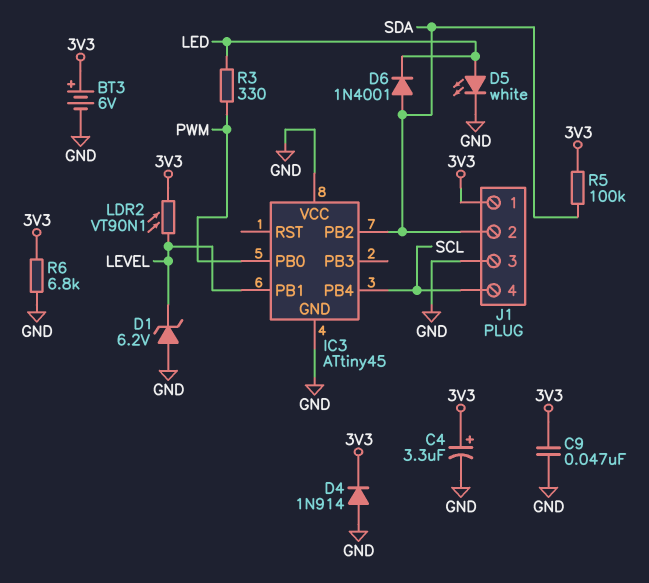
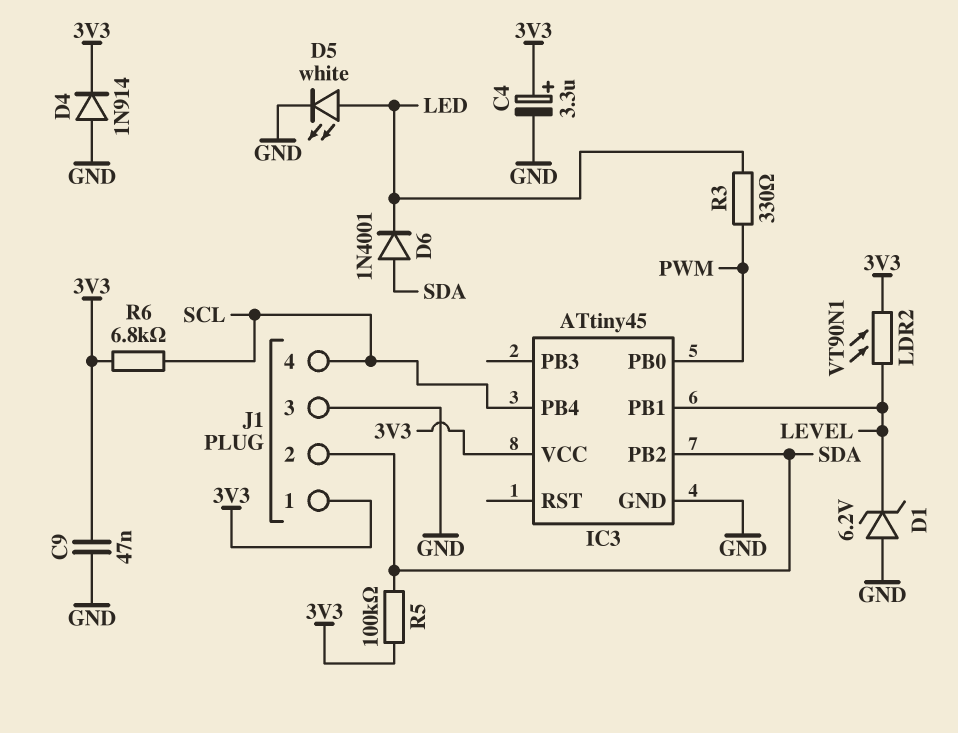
BT3: 6V (plus 3V3, minus GND) -> none
IC3 pin VCC: GND -> 3V3
R6: 6.8k (3V3, GND) -> 6.8k (3V3, SCL)

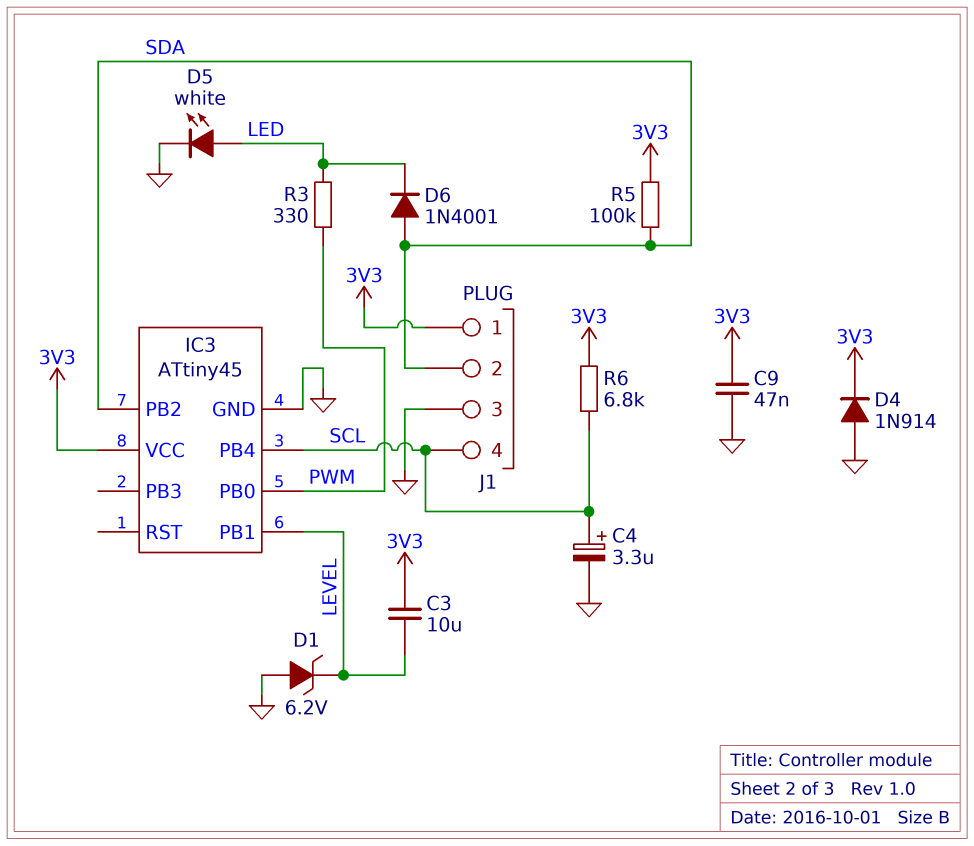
C3: none -> 10uF (3V3, LEVEL)
C4: 3.3uF (plus 3V3, minus GND) -> 3.3uF (plus SCL, minus GND)
LDR2: VT90N1 (3V3, LEVEL) -> none

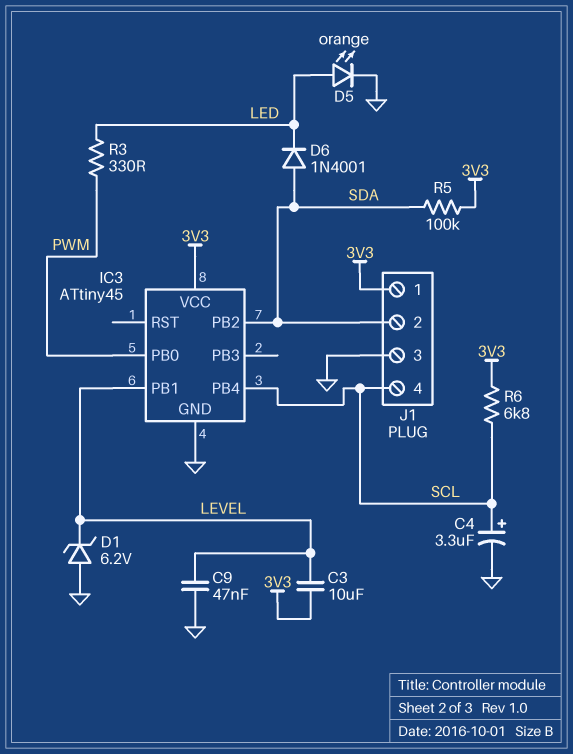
C9: 47nF (3V3, GND) -> 47nF (GND, LEVEL)
D4: diode 1N914 (A GND, K 3V3) -> none
D5: LED white (A LED, K GND) -> LED orange (A LED, K GND)

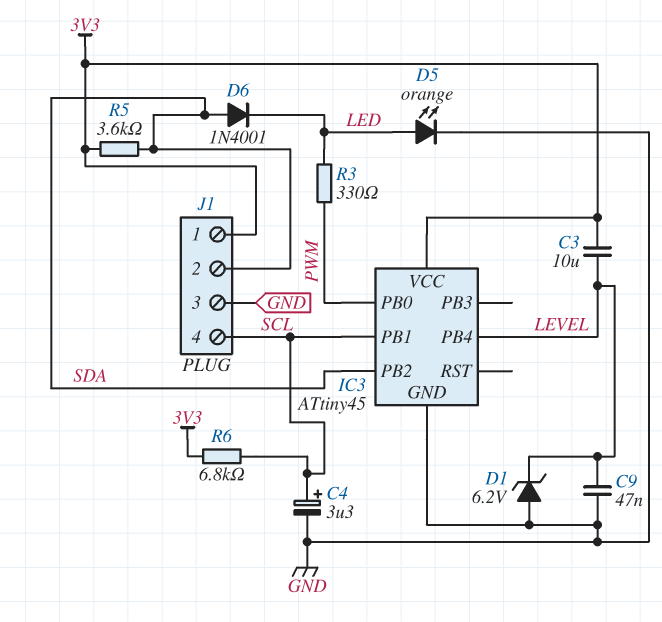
IC3 pin PB1: LEVEL -> SCL
IC3 pin PB4: SCL -> LEVEL
R5: 100k (3V3, SDA) -> 3.6k (3V3, SDA)

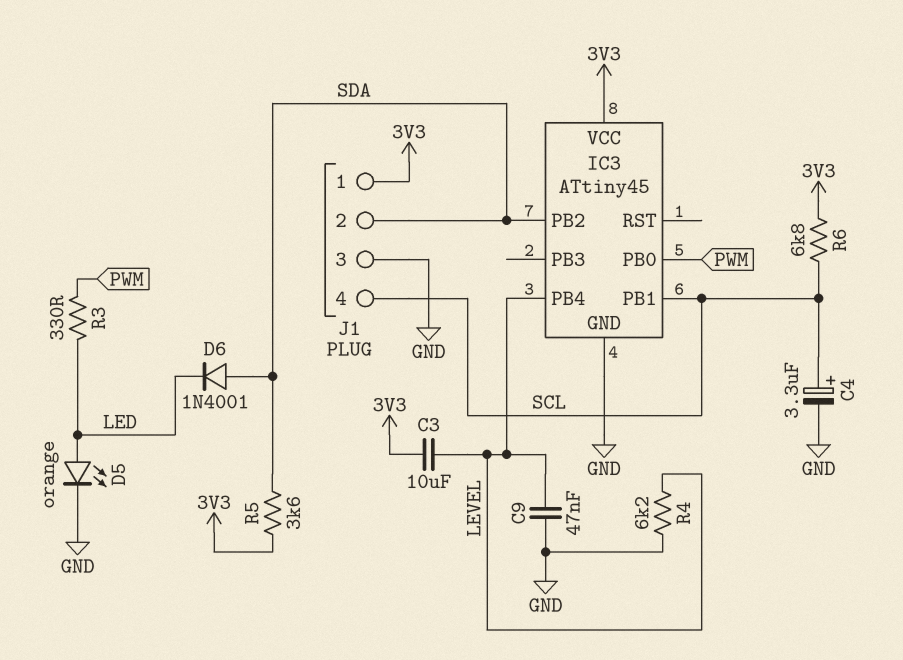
D1: zener 6.2V (A GND, K LEVEL) -> none
R4: none -> 6.2k (GND, LEVEL)

